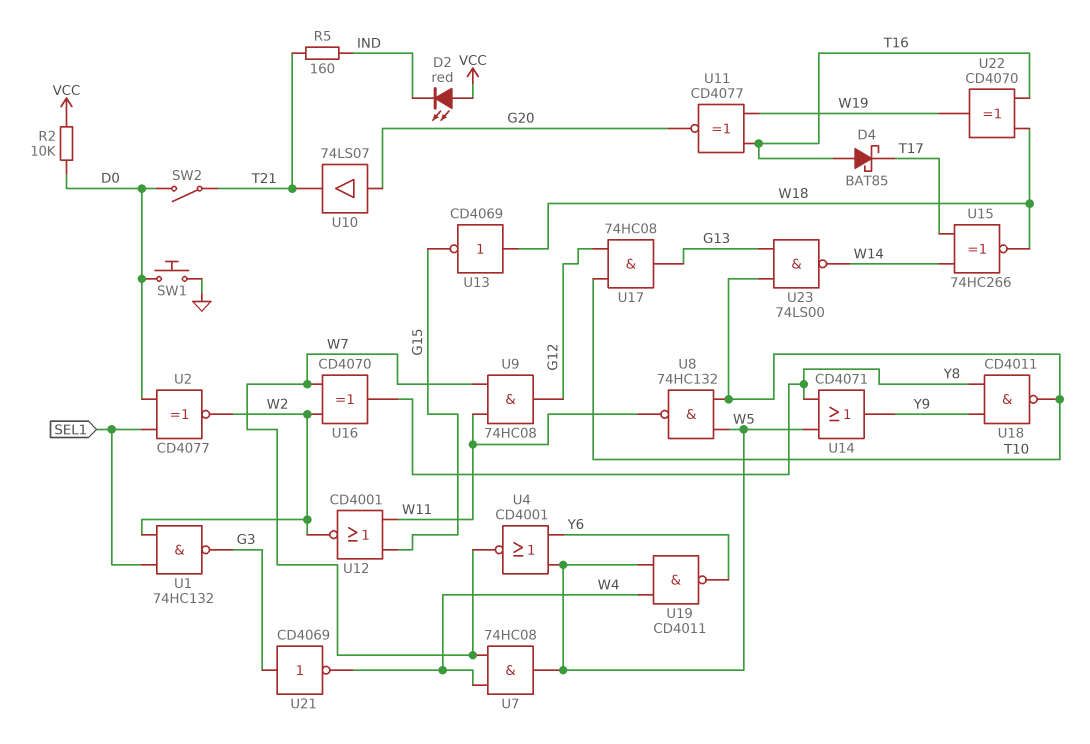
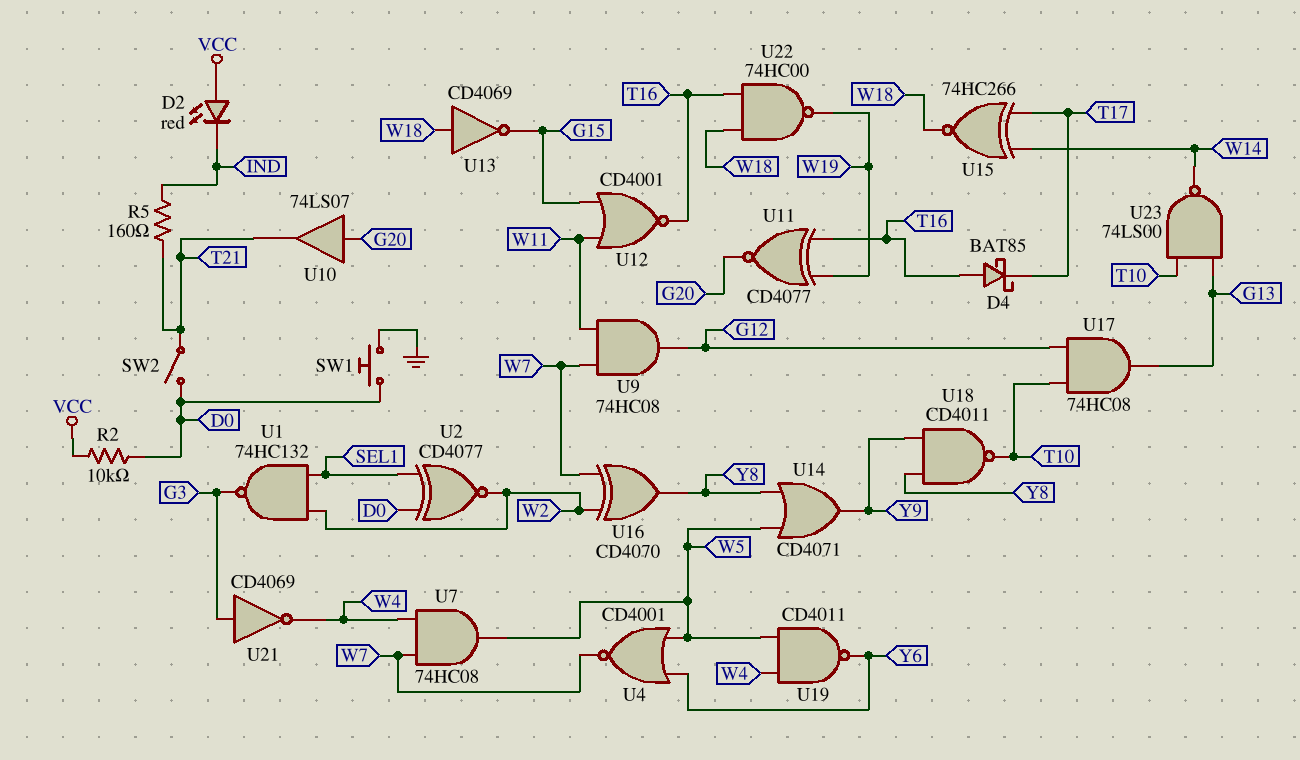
U8: NAND 74HC132 (in T10, in W5, out W11) -> none
U12: NOR CD4001 (in G15, in W11, out W2) -> NOR CD4001 (in G15, in W11, out T16)
U22: XOR CD4070 (in T16, in W18, out W19) -> NAND 74HC00 (in T16, in W18, out W19)

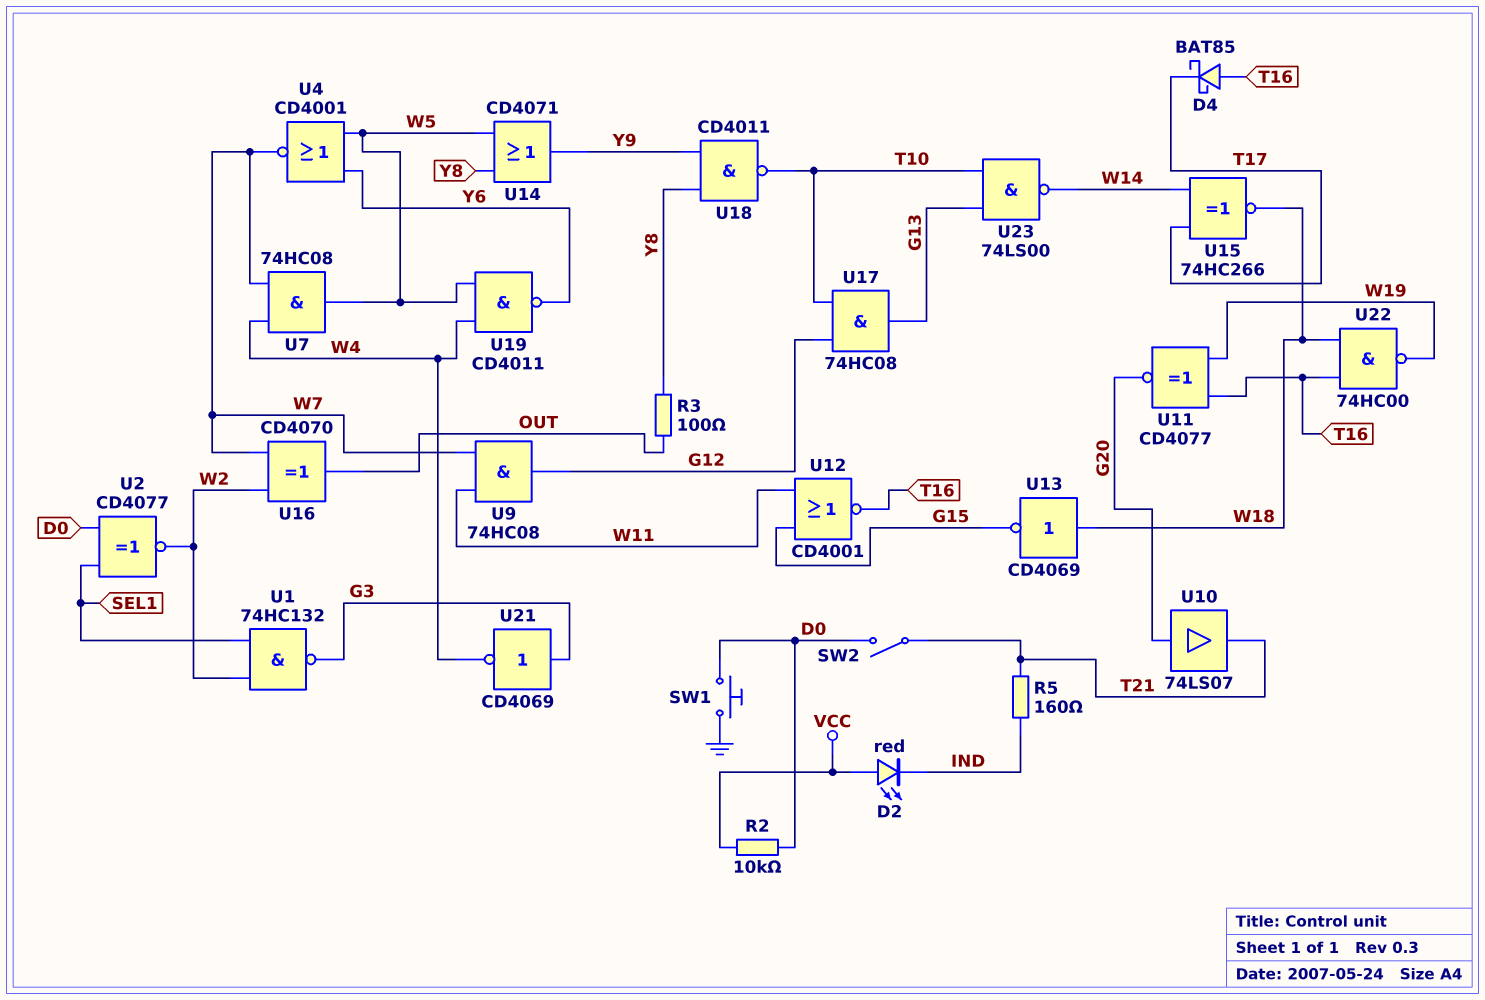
R3: none -> 100 (OUT, Y8)
U16: XOR CD4070 (in W2, in W7, out Y8) -> XOR CD4070 (in W2, in W7, out OUT)

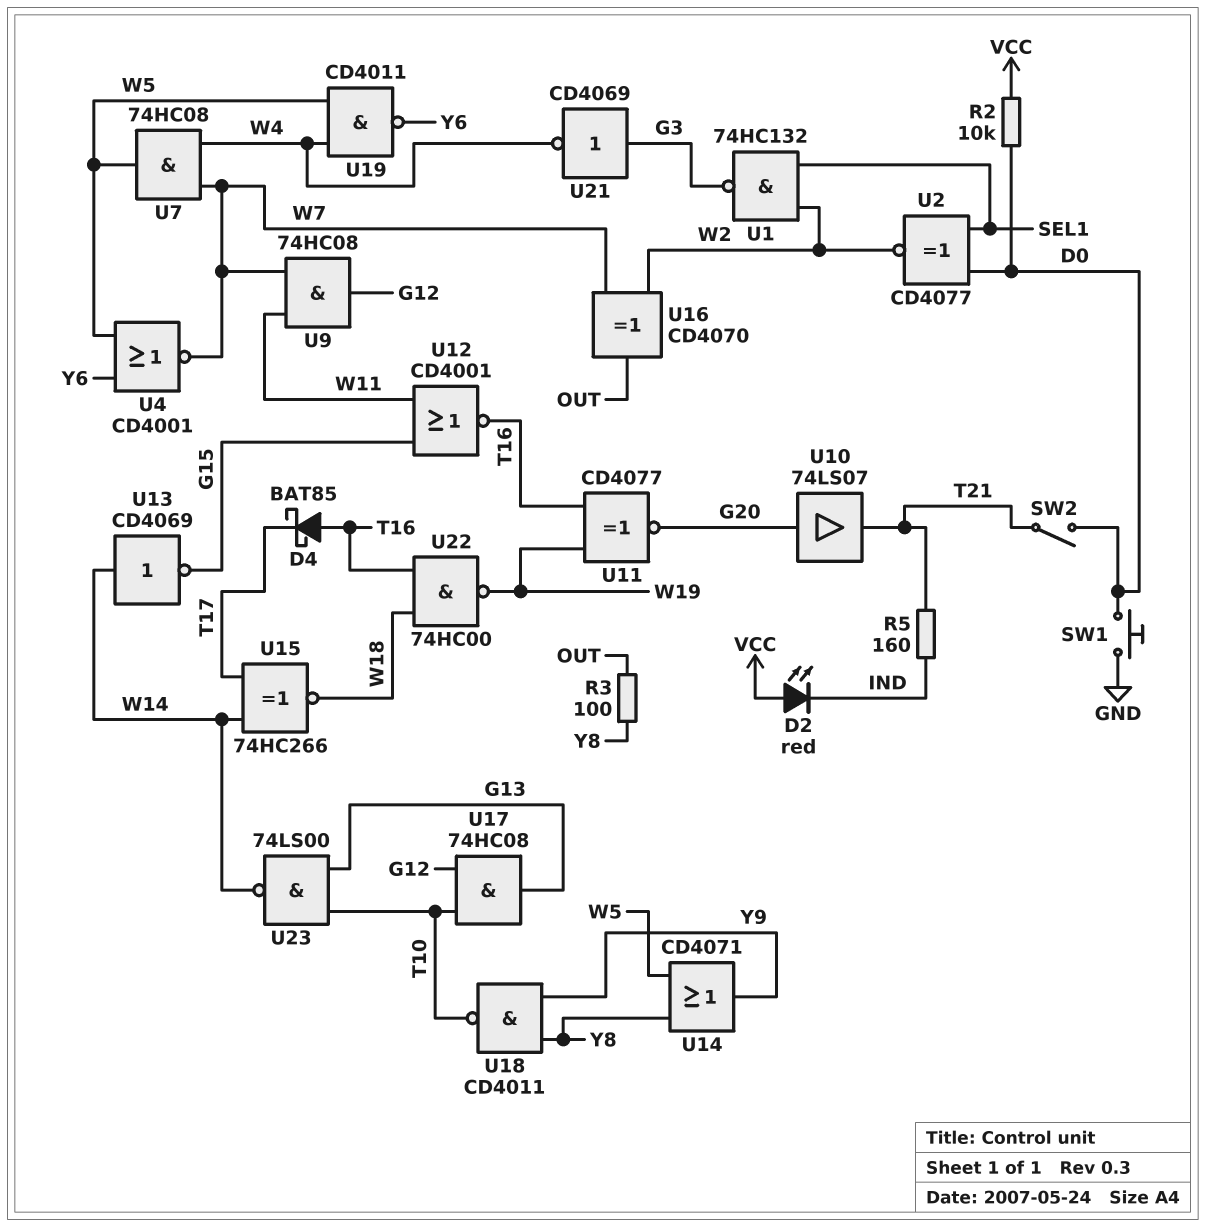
U13: NOT CD4069 (in W18, out G15) -> NOT CD4069 (in W14, out G15)

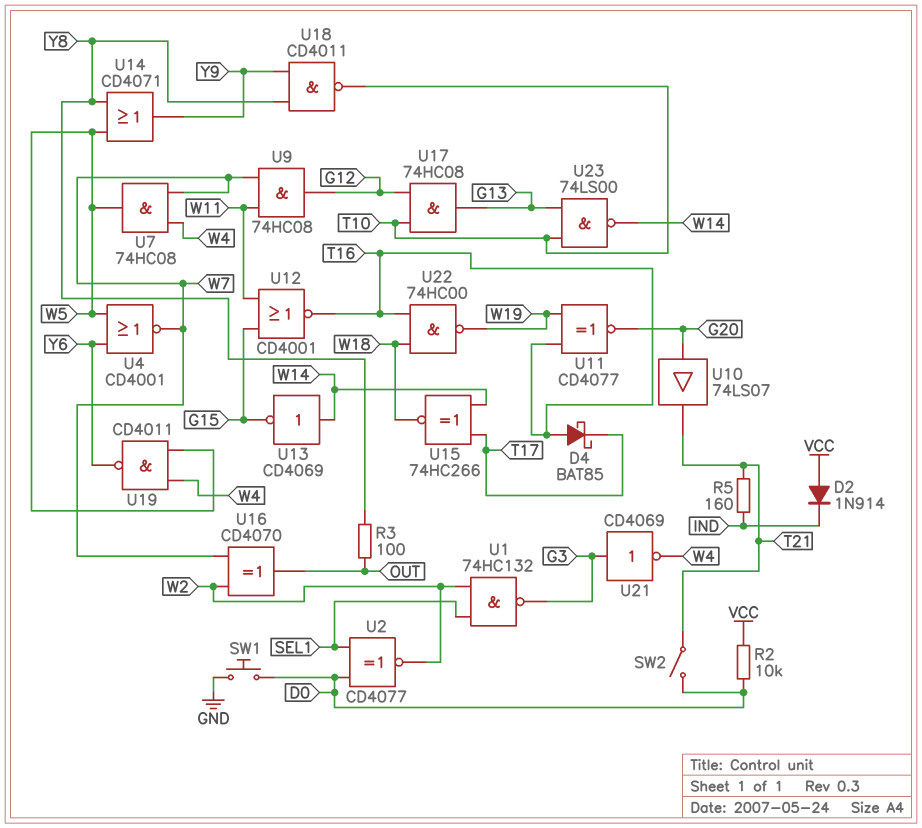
D2: LED red (A VCC, K IND) -> diode 1N914 (A VCC, K IND)

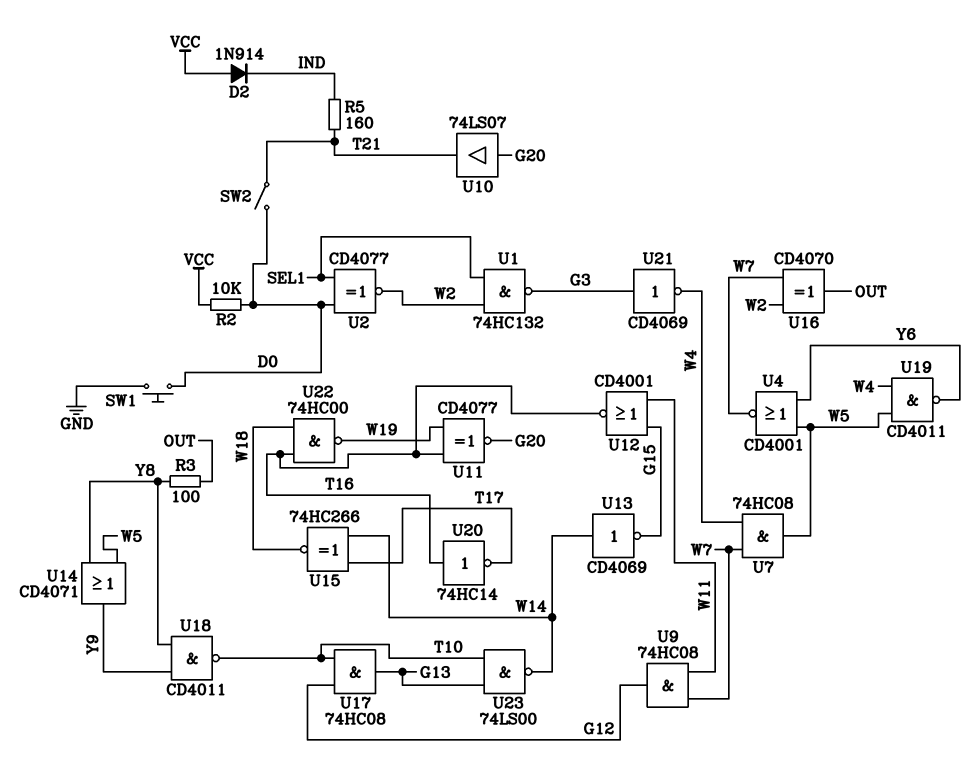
D4: schottky BAT85 (A T16, K T17) -> none
U20: none -> NOT 74HC14 (in T16, out T17)

